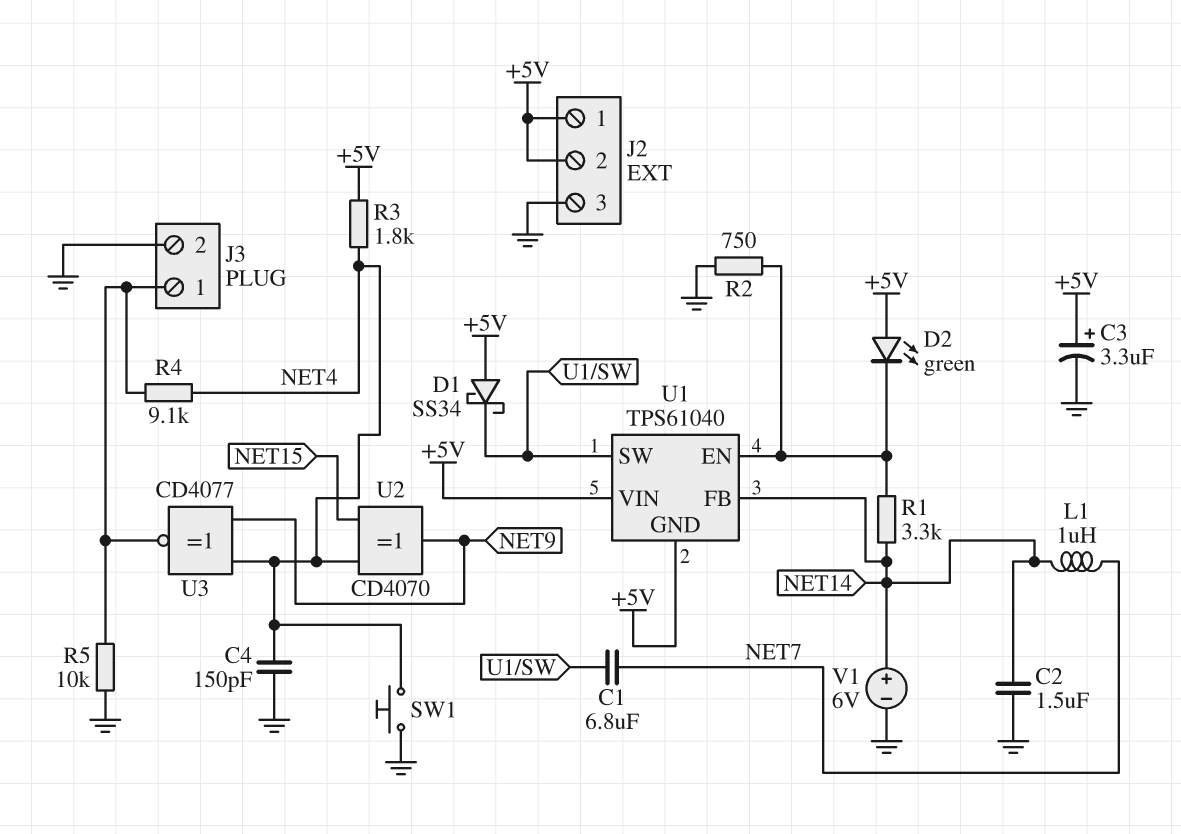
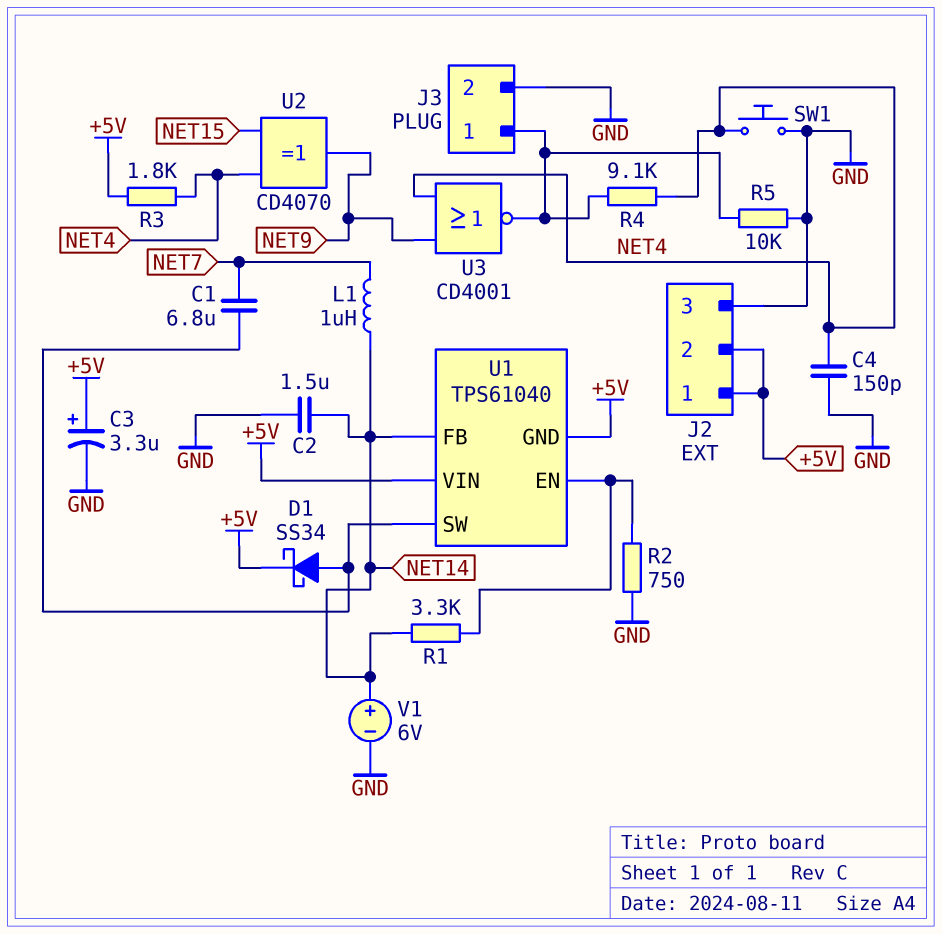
D1: schottky SS34 (A +5V, K U1/SW) -> schottky SS34 (A U1/SW, K +5V)
D2: LED green (A +5V, K U1/EN) -> none
U3: XNOR CD4077 (in NET4, in NET9, out J3/1) -> NOR CD4001 (in NET4, in NET9, out J3/1)

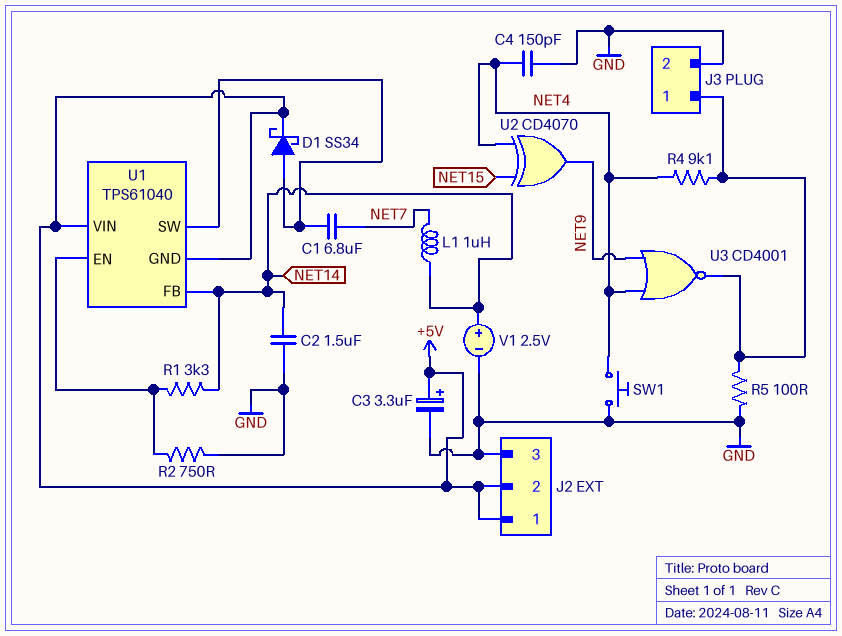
R3: 1.8k (+5V, NET4) -> none
R5: 10k (GND, J3/1) -> 100 (GND, J3/1)
V1: 6V (plus NET14, minus GND) -> 2.5V (plus NET14, minus GND)

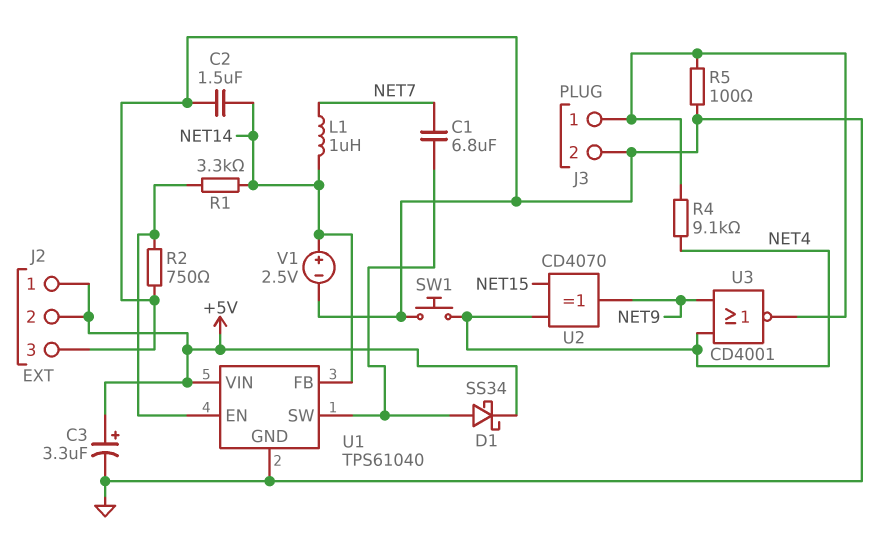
C4: 150pF (GND, NET4) -> none
U1 pin GND: +5V -> GND

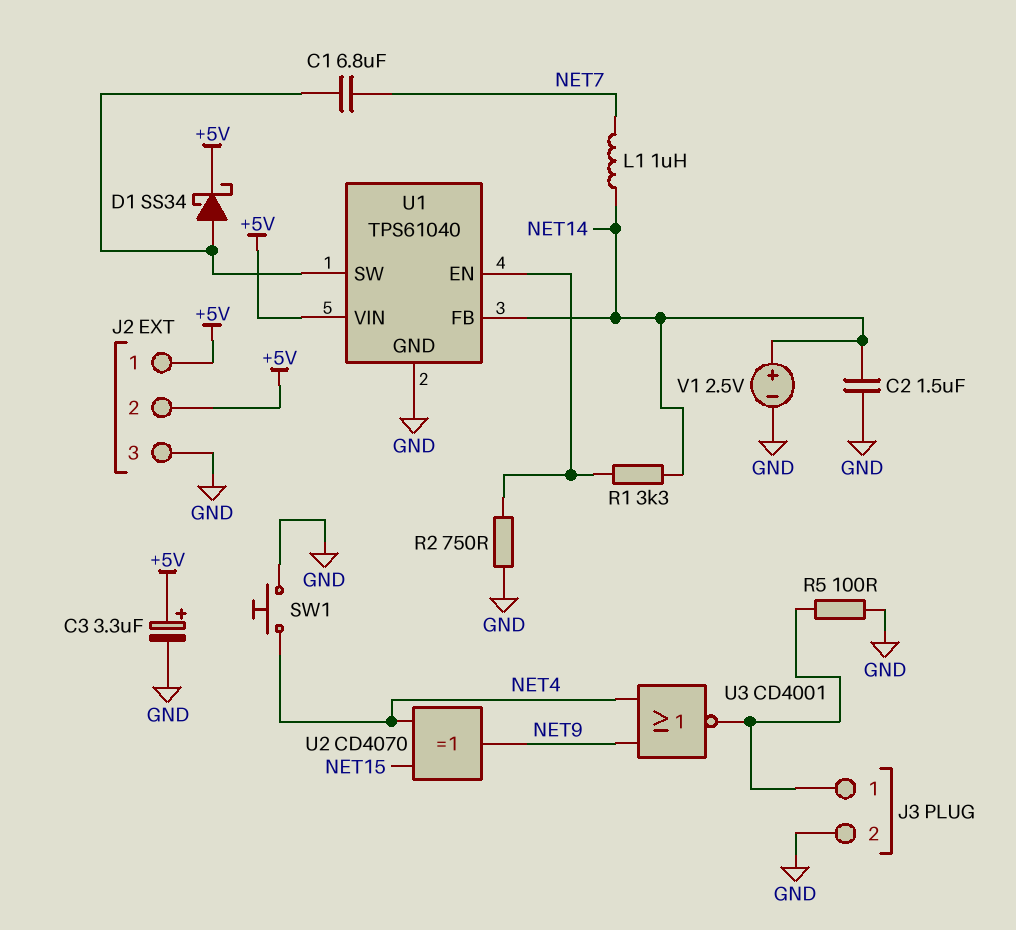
R4: 9.1k (J3/1, NET4) -> none

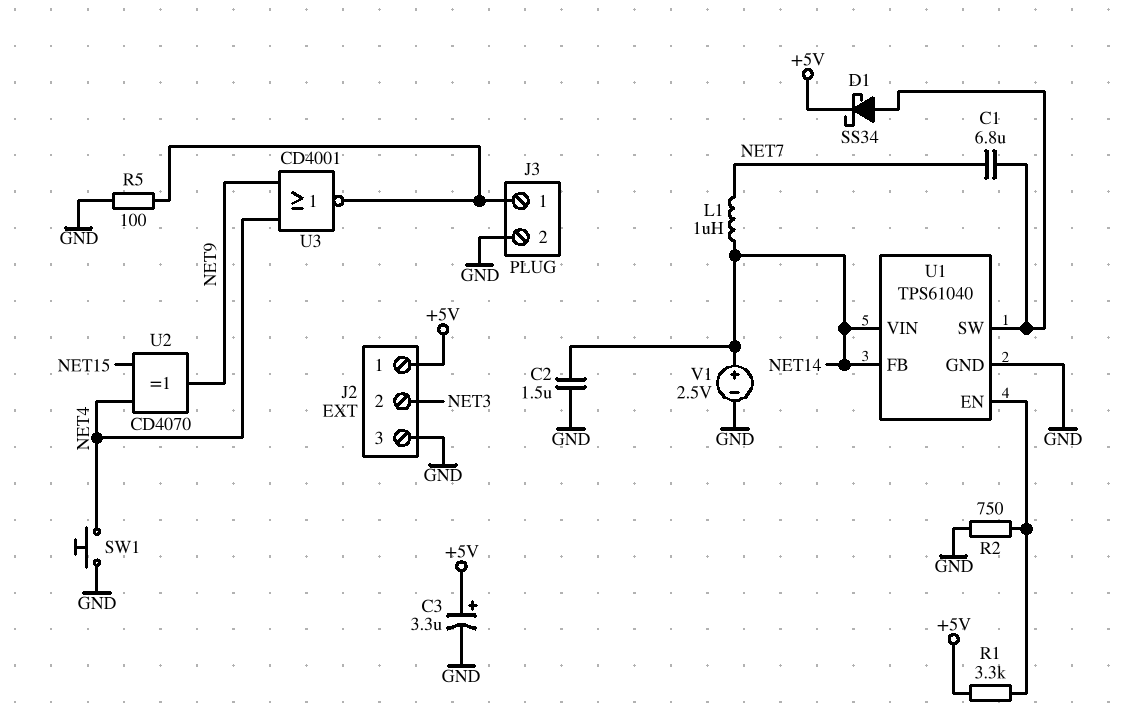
J2 pin 2: +5V -> NET3
R1: 3.3k (NET14, U1/EN) -> 3.3k (+5V, U1/EN)
U1 pin VIN: +5V -> NET14

